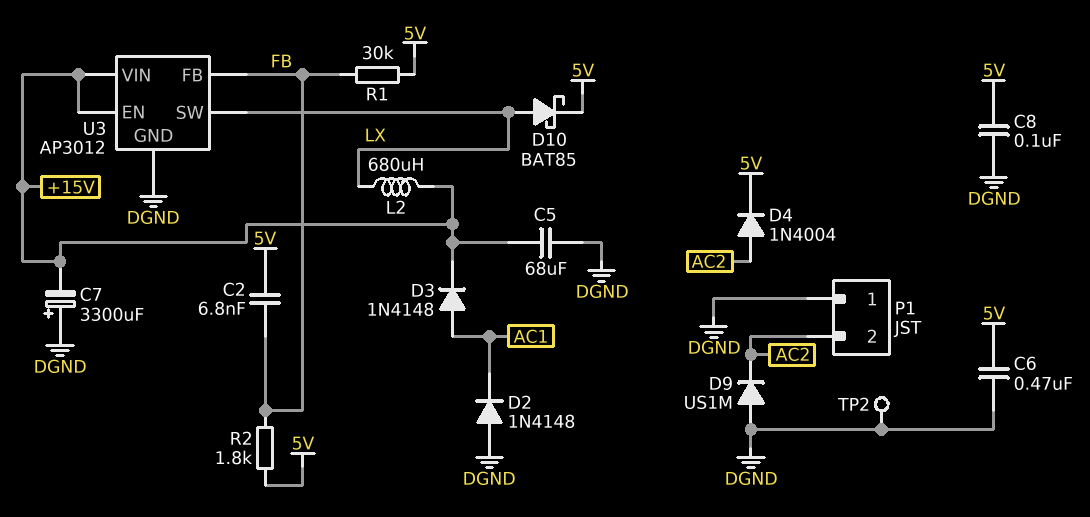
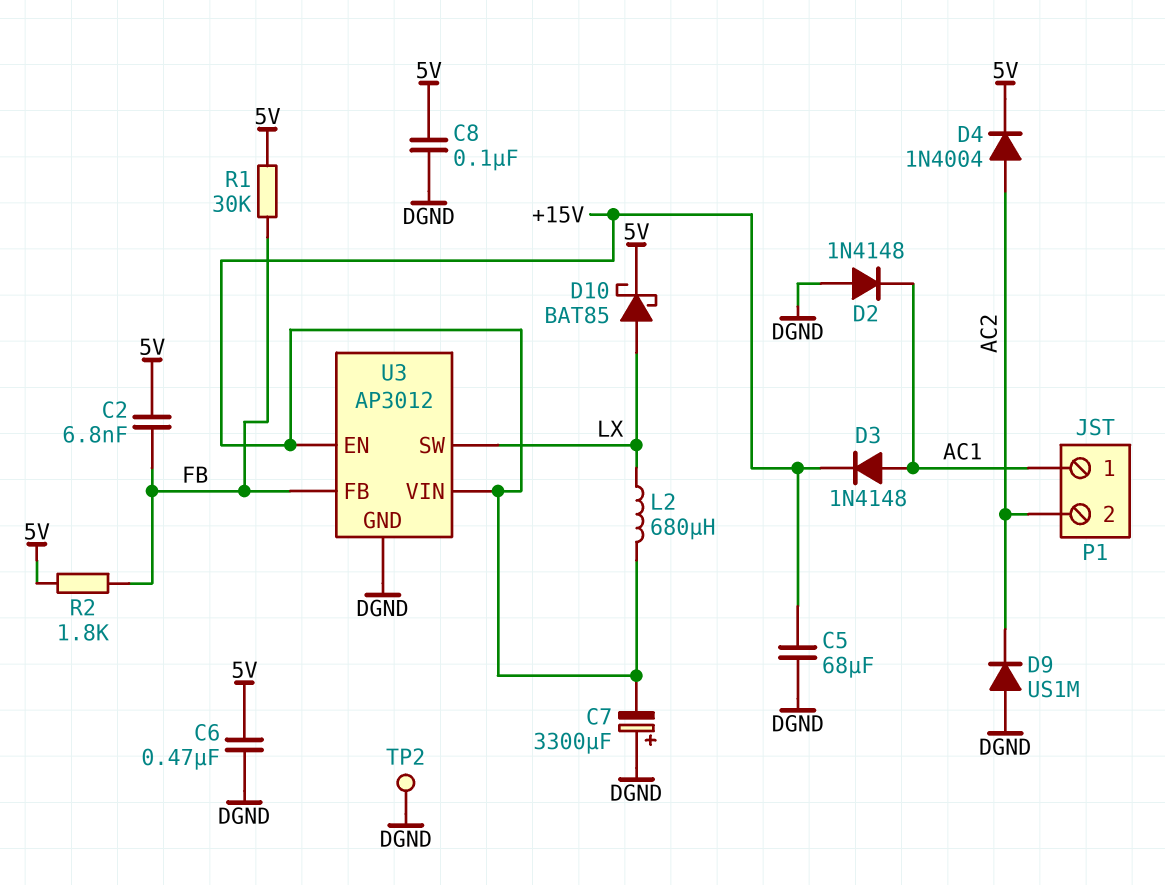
P1 pin 1: DGND -> AC1

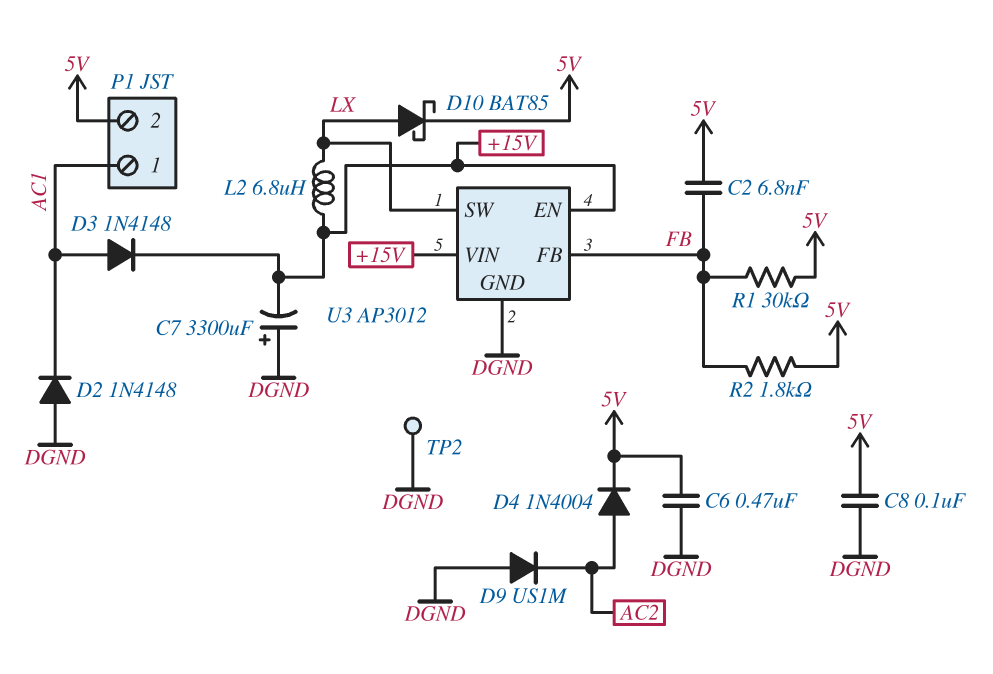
C5: 68uF (+15V, DGND) -> none
L2: 680uH (+15V, LX) -> 6.8uH (+15V, LX)
P1 pin 2: AC2 -> 5V

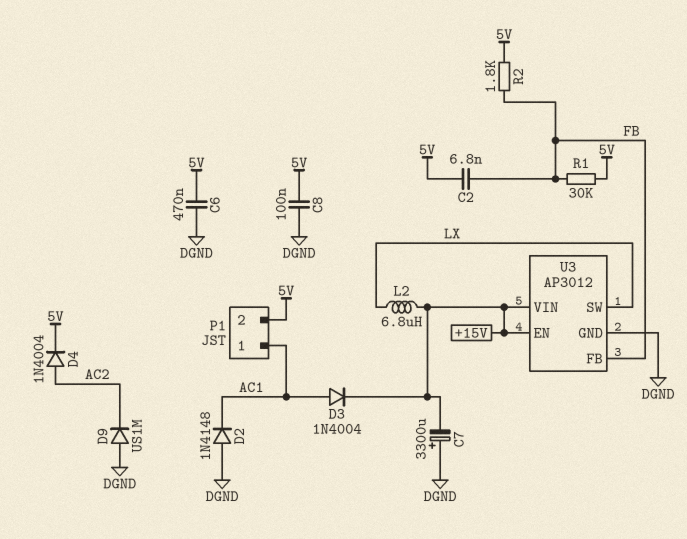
D3: diode 1N4148 (A AC1, K +15V) -> diode 1N4004 (A AC1, K +15V)
D10: schottky BAT85 (A LX, K 5V) -> none
TP2: test point (DGND) -> none

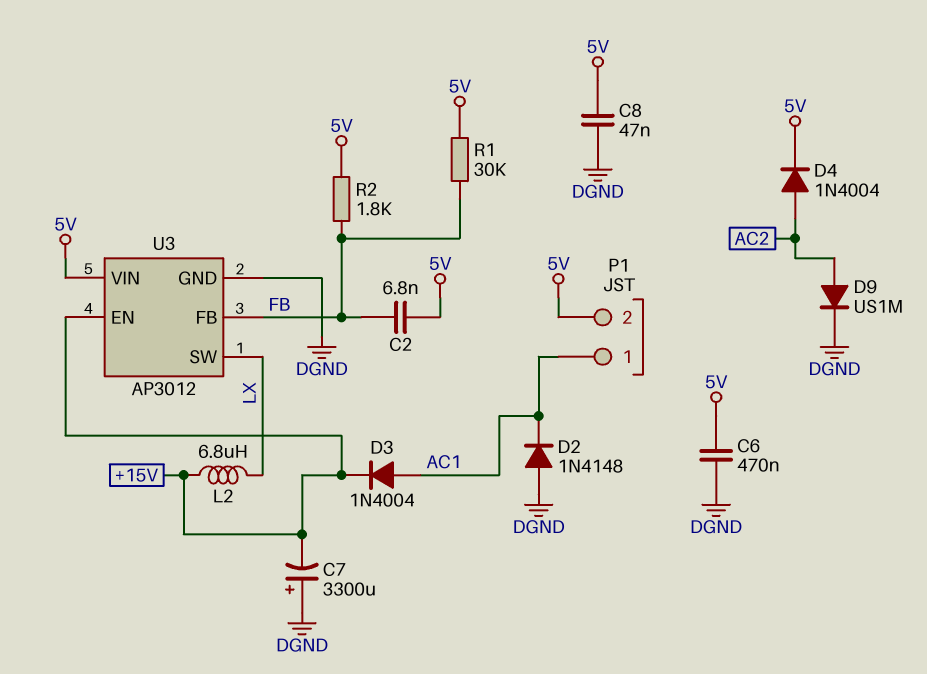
C8: 100nF (5V, DGND) -> 47nF (5V, DGND)
D9: diode US1M (A DGND, K AC2) -> diode US1M (A AC2, K DGND)
U3 pin VIN: +15V -> 5V

